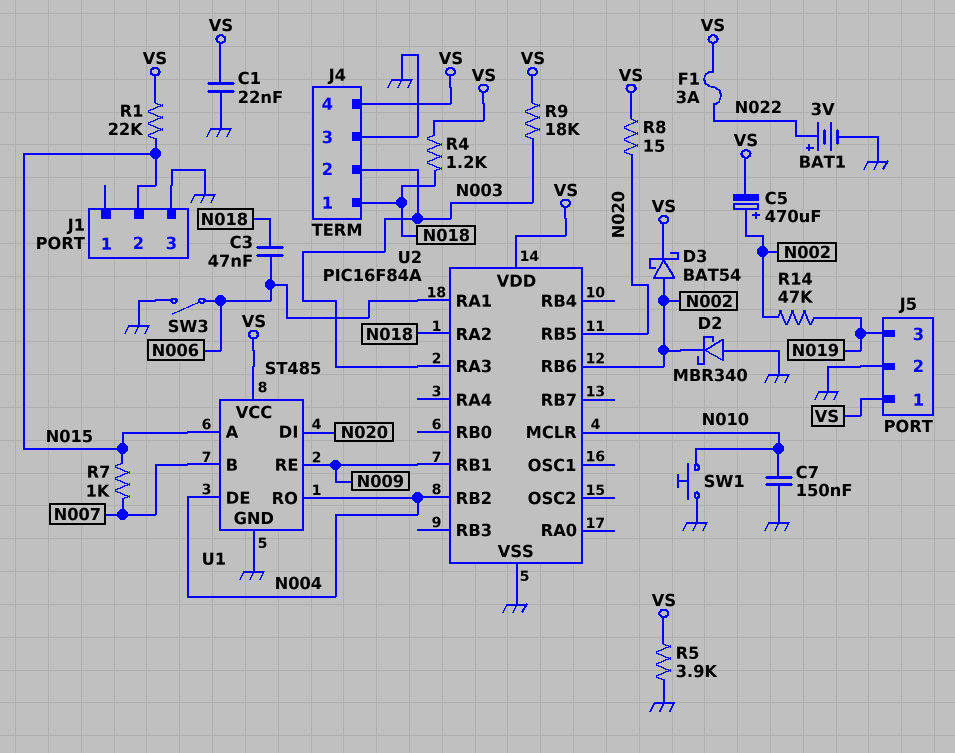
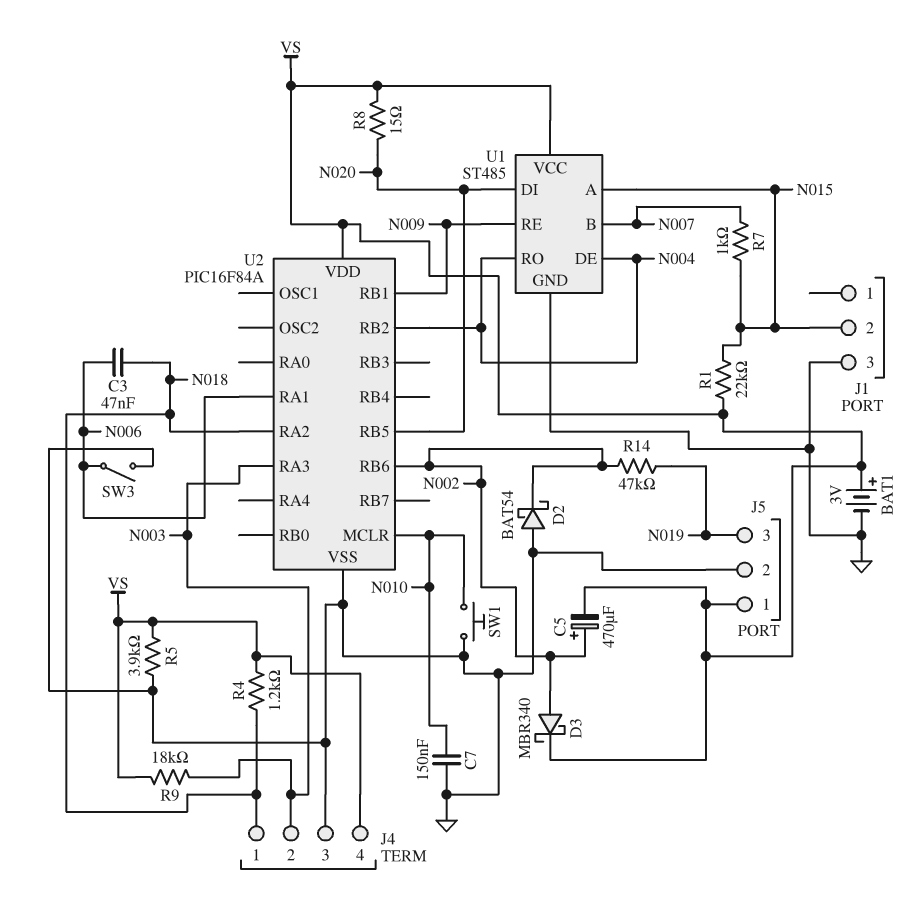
BAT1: 3V (plus N022, minus GND) -> 3V (plus VS, minus GND)
C1: 22nF (GND, VS) -> none
D2: schottky MBR340 (A GND, K N002) -> schottky BAT54 (A GND, K N002)
D3: schottky BAT54 (A N002, K VS) -> schottky MBR340 (A N002, K VS)
F1: 3A (N022, VS) -> none

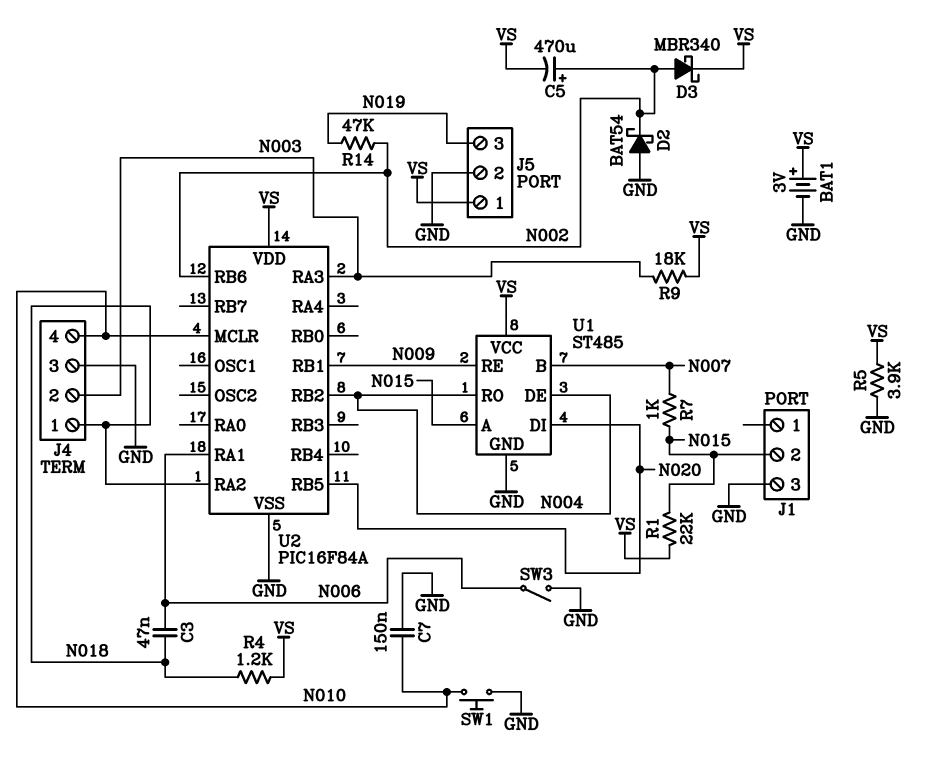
J4 pin 4: VS -> N010
R8: 15 (N020, VS) -> none

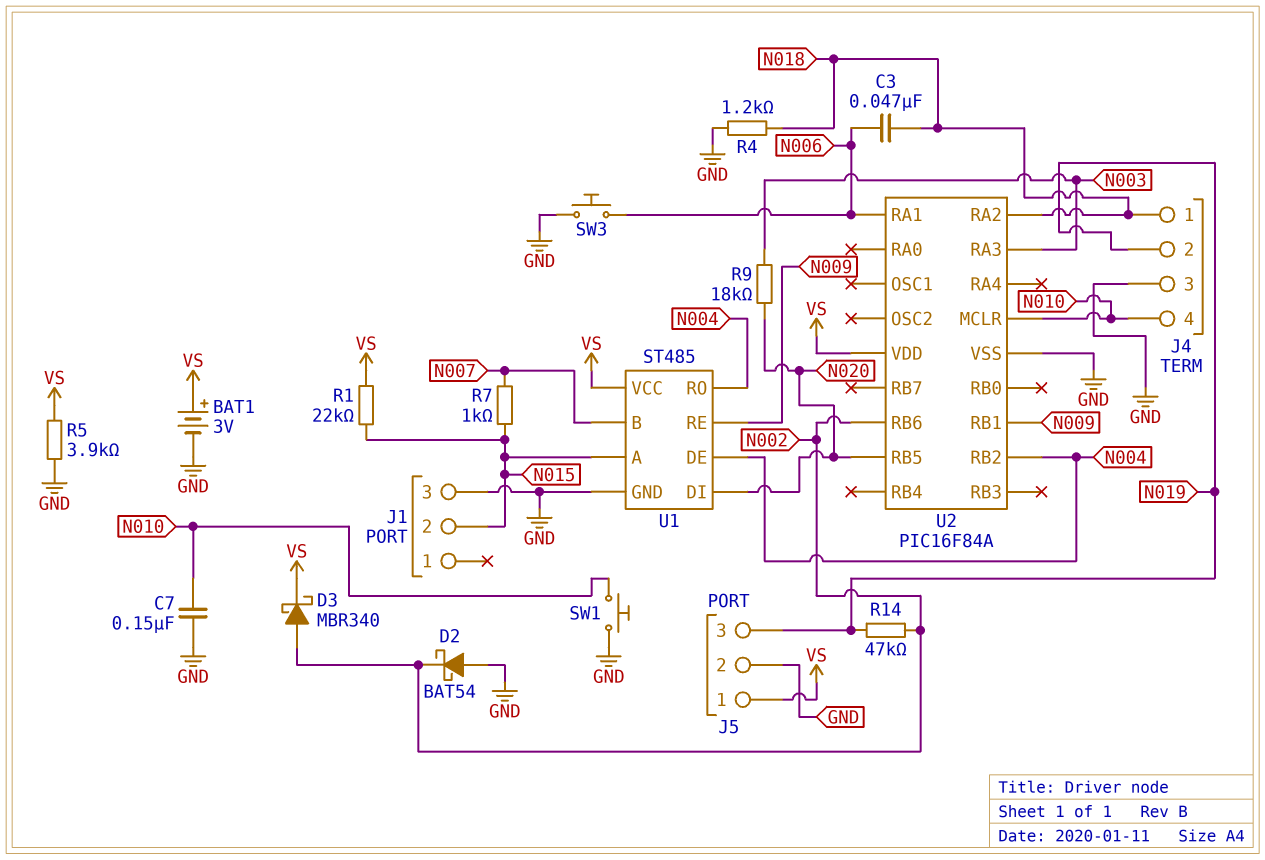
C5: 470uF (plus N002, minus VS) -> none
J4 pin 2: N003 -> N019
R4: 1.2k (N018, VS) -> 1.2k (GND, N018)
R9: 18k (N003, VS) -> 18k (N003, N020)
SW3: switch (GND, N006) -> button (GND, N006)

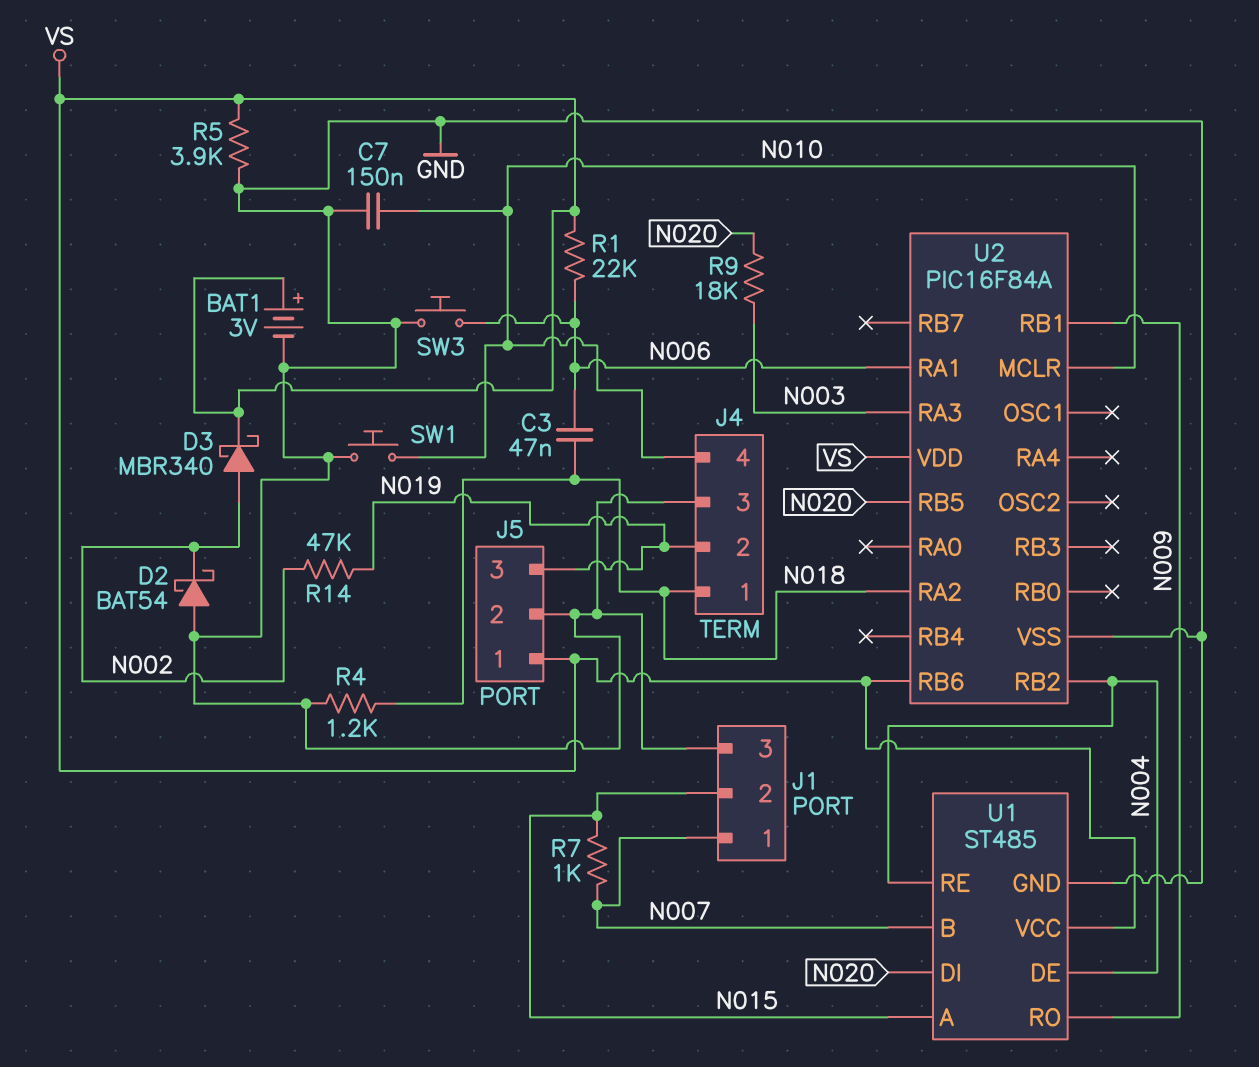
J1 pin 1: none -> N007
R1: 22k (N015, VS) -> 22k (N006, VS)
U1 pin RE: N009 -> N004
U1 pin RO: N004 -> N009
U2 pin RB6: N002 -> VS

